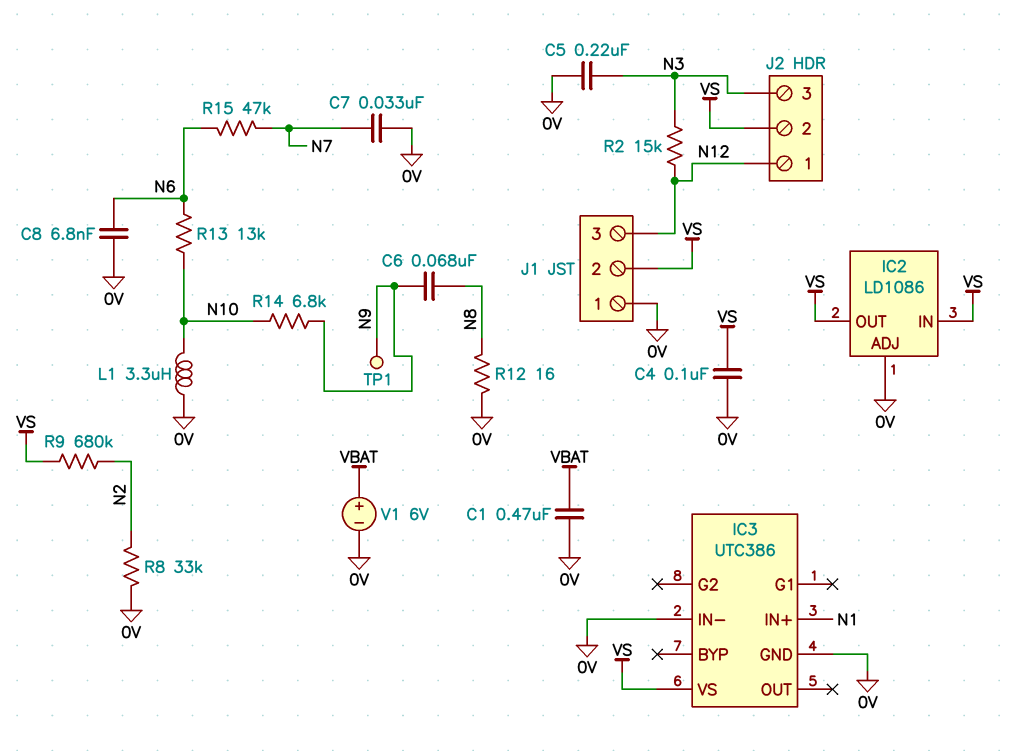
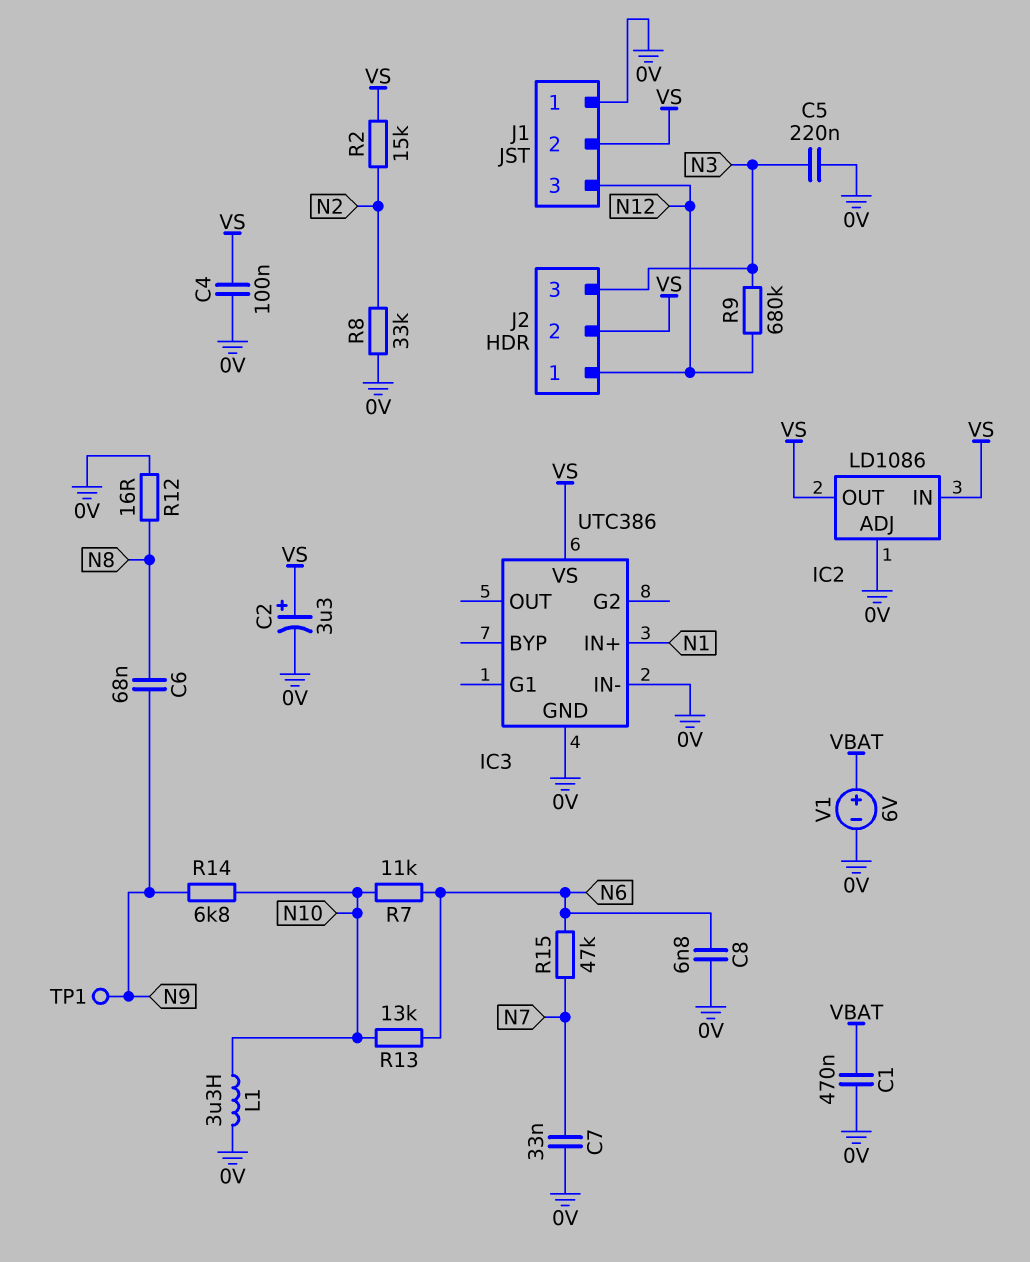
C2: none -> 3.3uF (plus VS, minus 0V)
R2: 15k (N3, N12) -> 15k (N2, VS)
R7: none -> 11k (N6, N10)
R9: 680k (N2, VS) -> 680k (N3, N12)

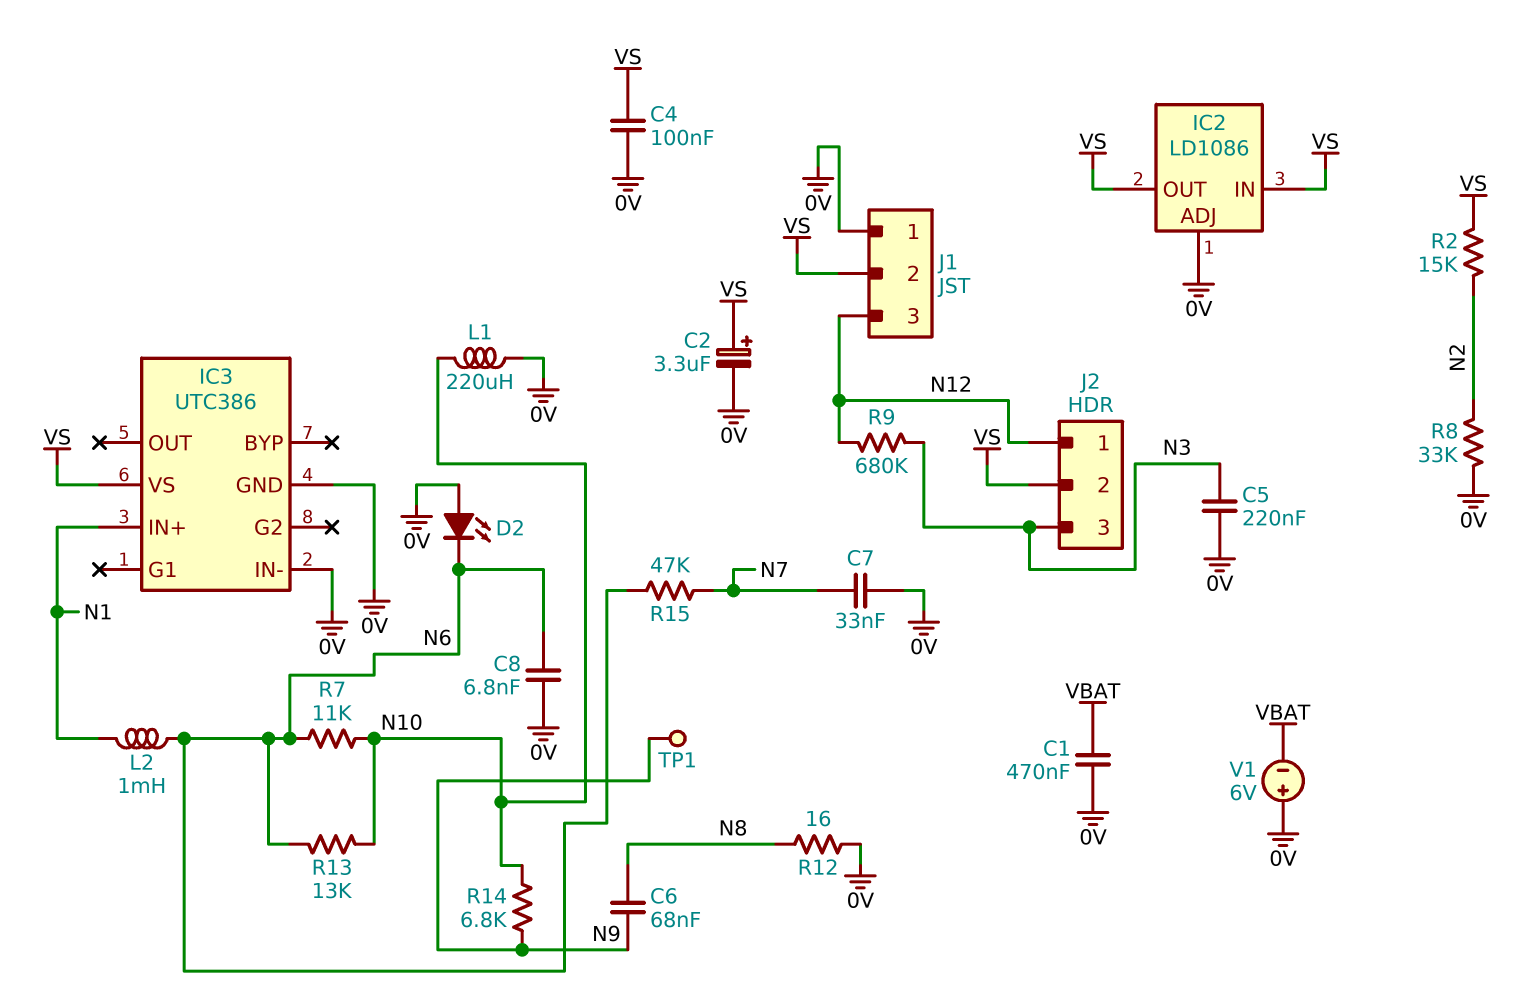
D2: none -> LED (A 0V, K N6)
L1: 3.3uH (0V, N10) -> 220uH (0V, N10)
L2: none -> 1mH (N1, N6)
V1: 6V (plus VBAT, minus 0V) -> 6V (plus 0V, minus VBAT)

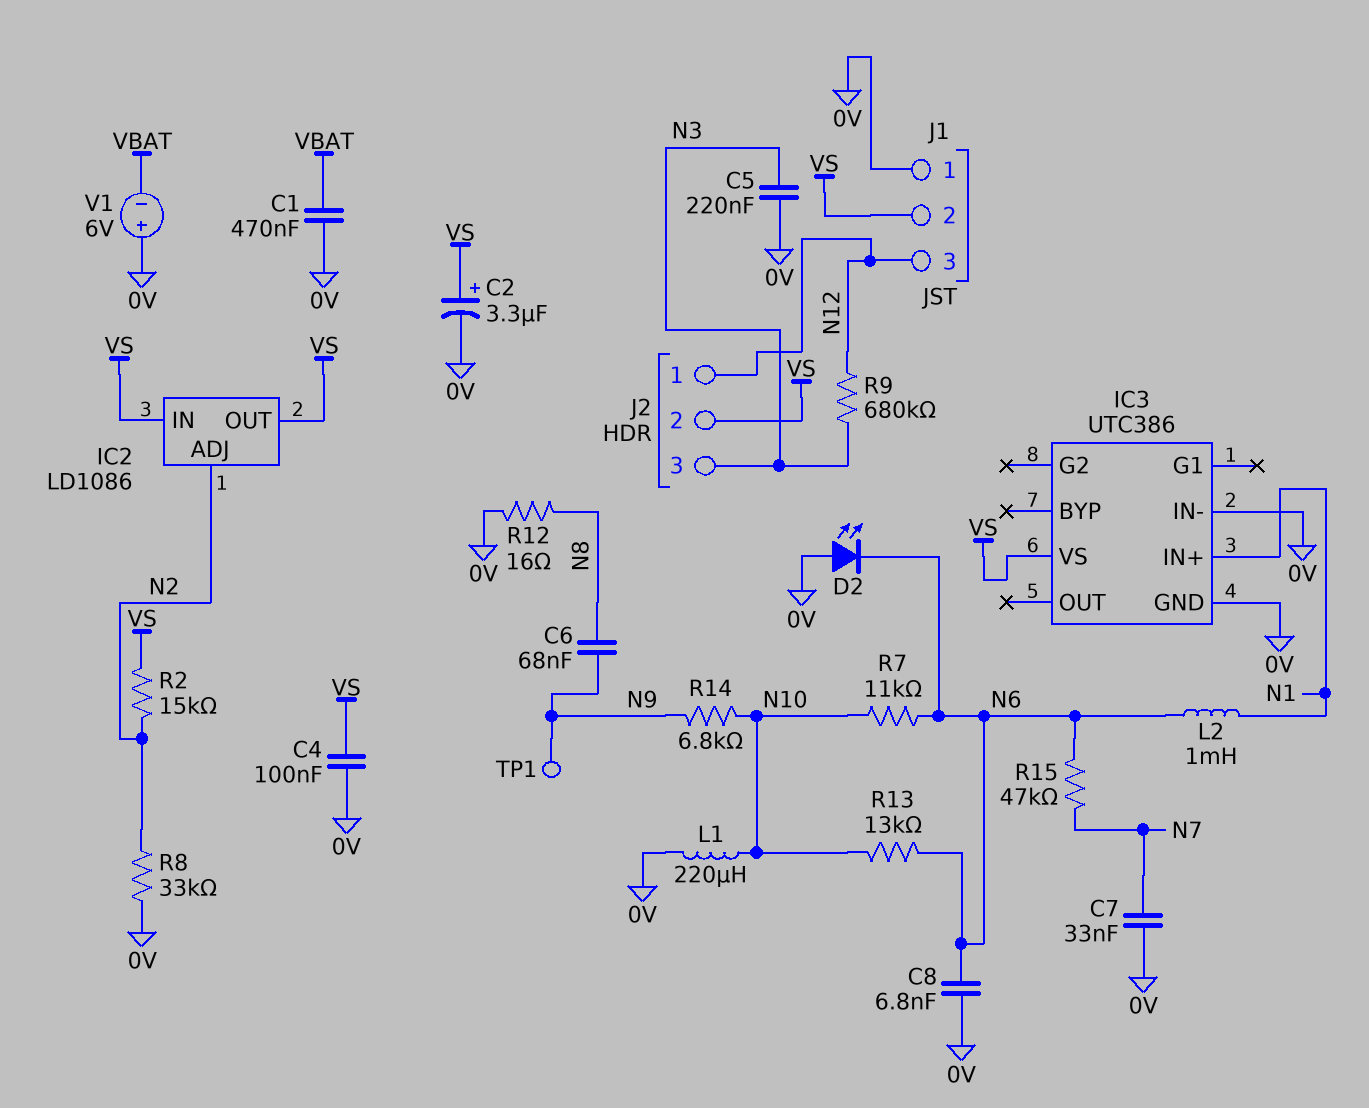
IC2 pin ADJ: 0V -> N2

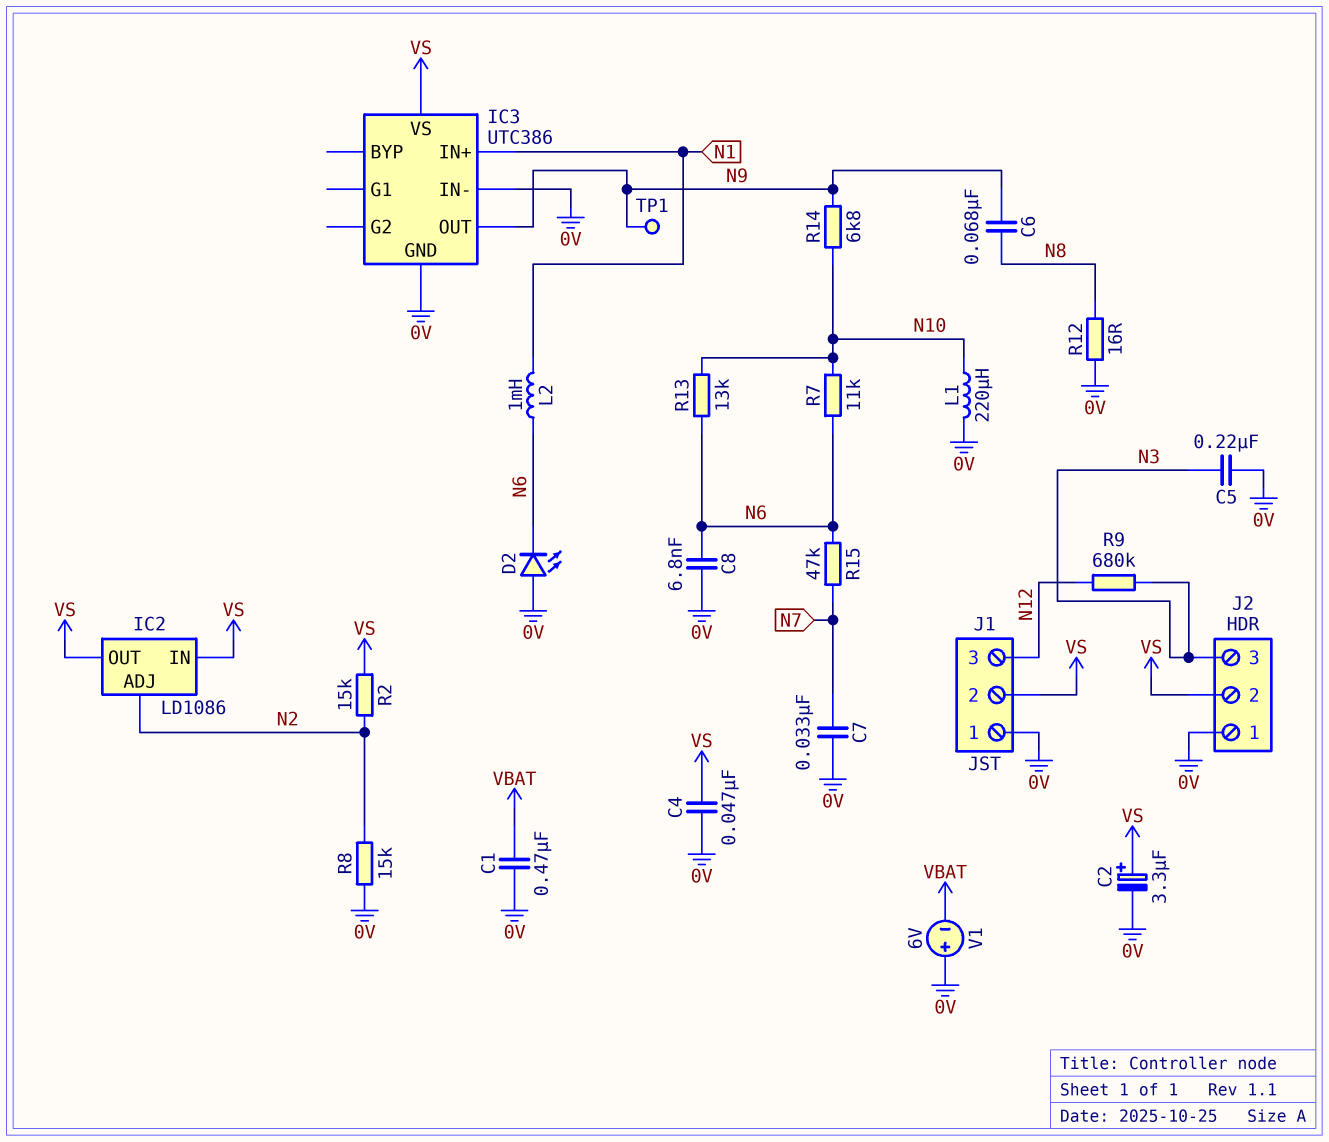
C4: 100nF (0V, VS) -> 47nF (0V, VS)
IC3 pin OUT: none -> N9
J2 pin 1: N12 -> 0V
R8: 33k (0V, N2) -> 15k (0V, N2)

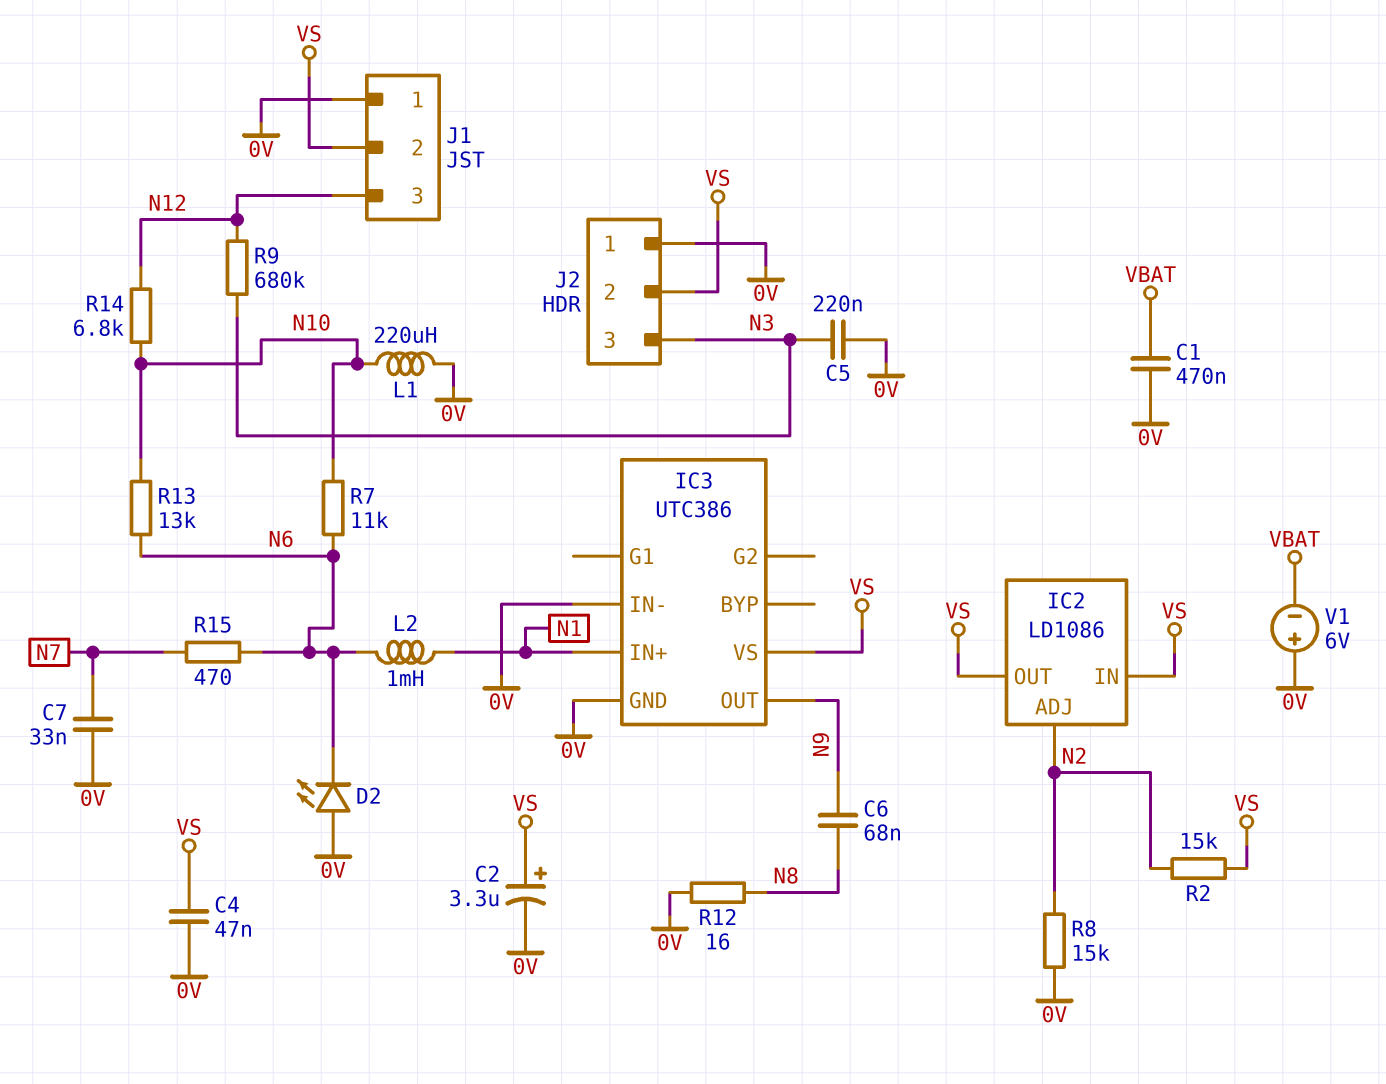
C8: 6.8nF (0V, N6) -> none
R14: 6.8k (N9, N10) -> 6.8k (N10, N12)
R15: 47k (N6, N7) -> 470 (N6, N7)
TP1: test point (N9) -> none

